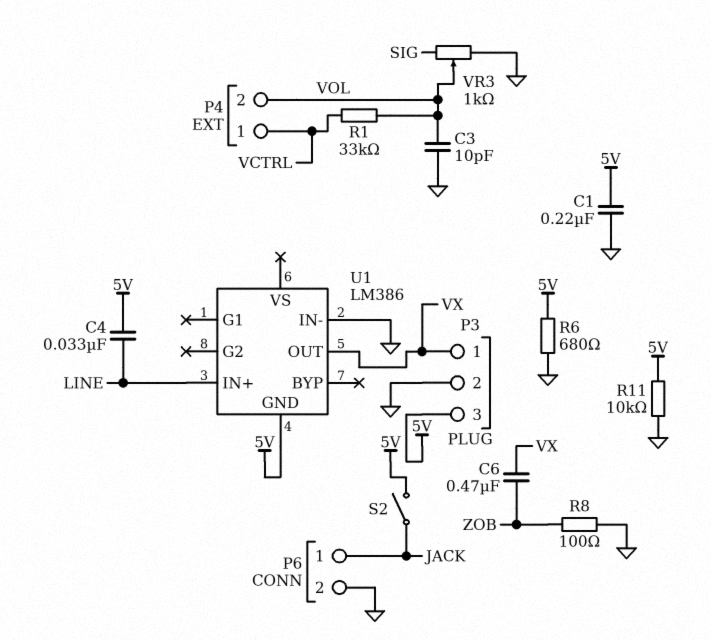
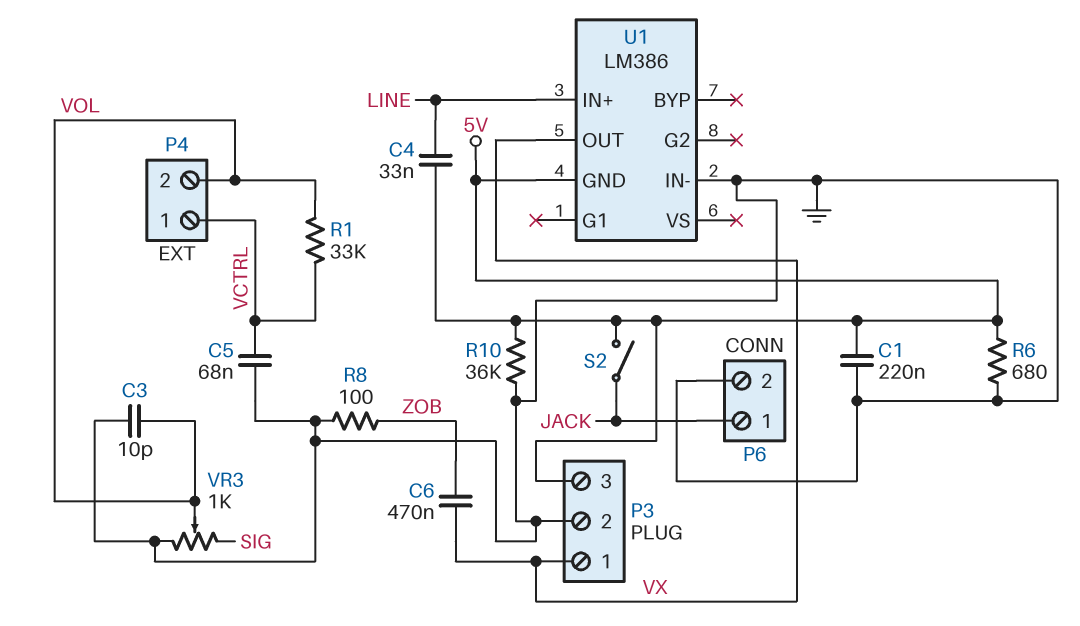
C5: none -> 68nF (GND, VCTRL)
R10: none -> 36k (5V, GND)
R11: 10k (5V, GND) -> none

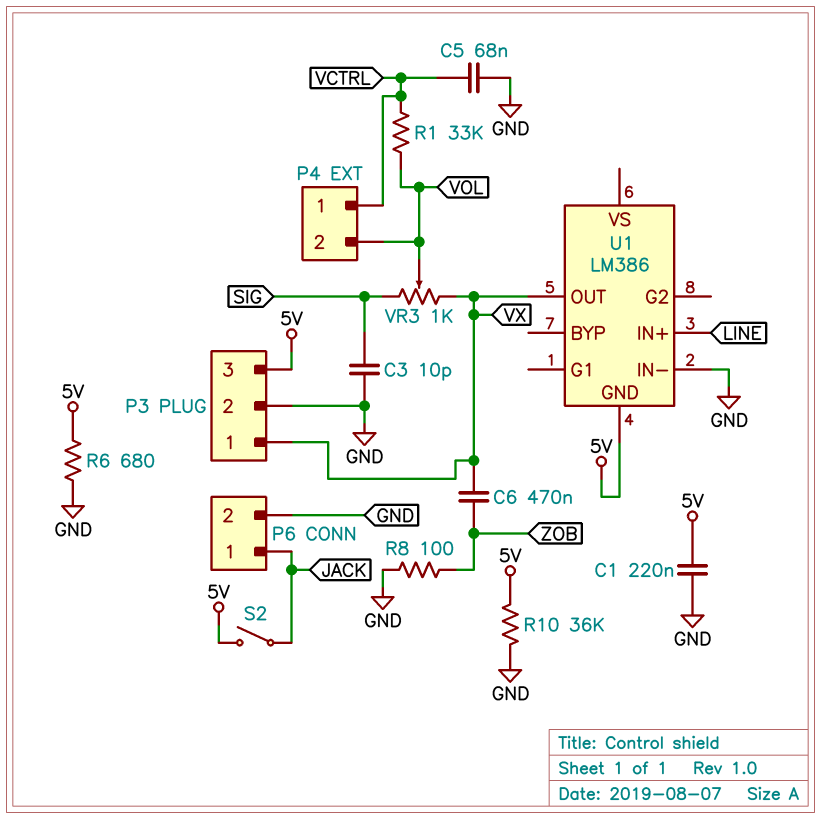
C3: 10pF (GND, VOL) -> 10pF (GND, SIG)
C4: 33nF (5V, LINE) -> none
VR3: 1k (GND, SIG, wiper VOL) -> 1k (SIG, VX, wiper VOL)

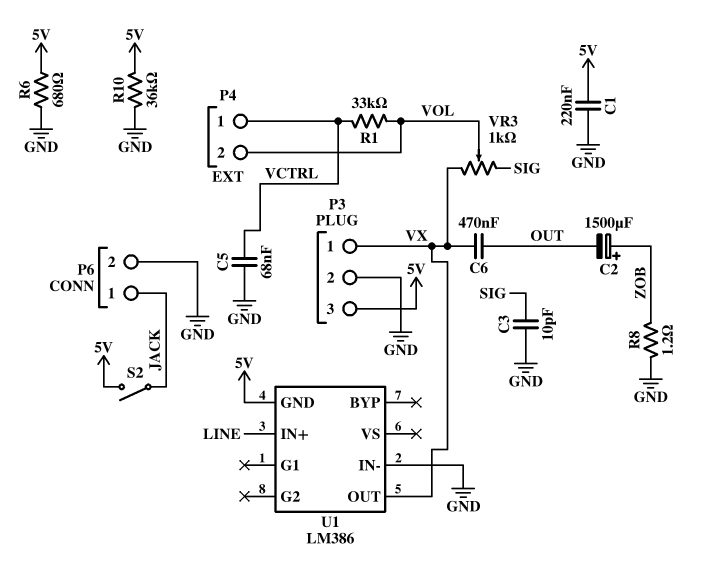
C2: none -> 1500uF (plus ZOB, minus OUT)
C6: 470nF (VX, ZOB) -> 470nF (OUT, VX)
R8: 100 (GND, ZOB) -> 1.2 (GND, ZOB)

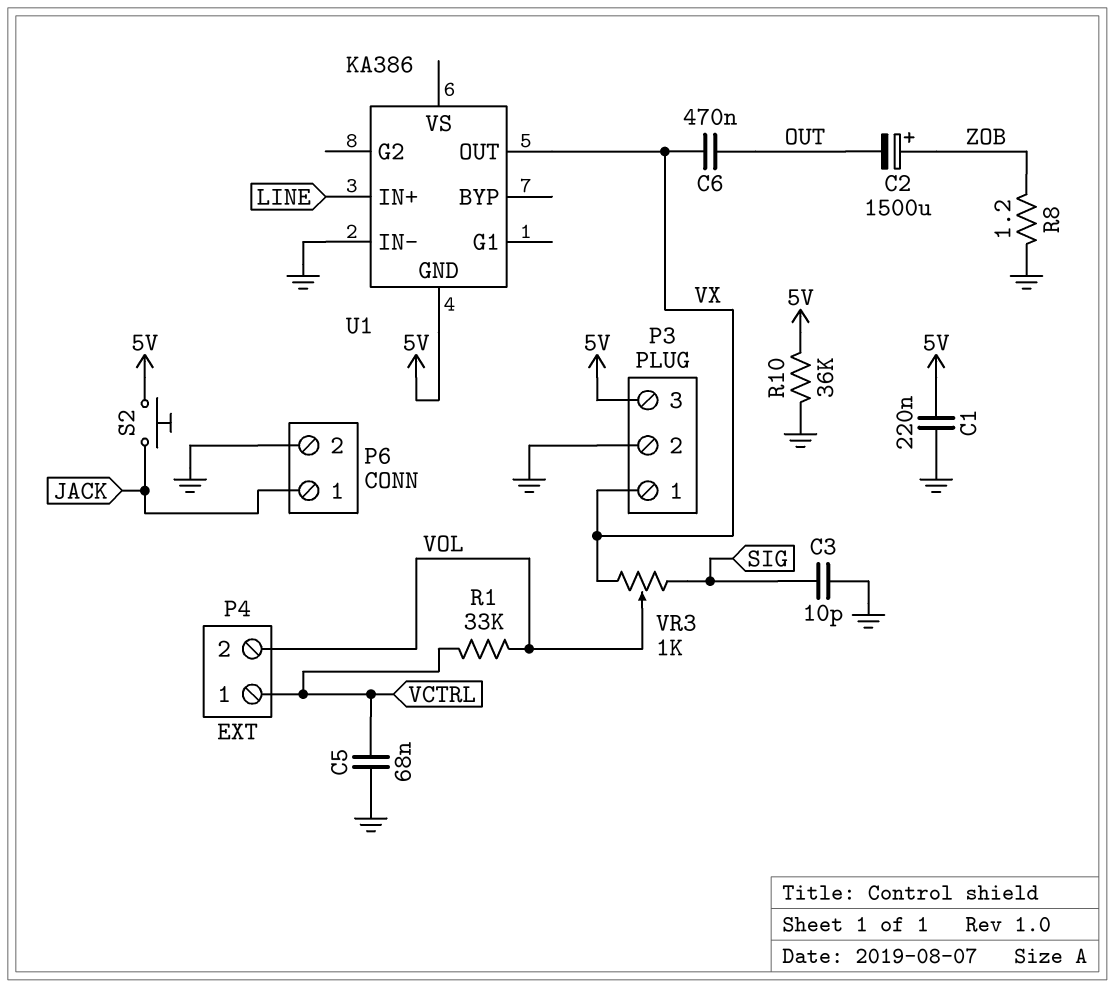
R6: 680 (5V, GND) -> none
S2: switch (5V, JACK) -> button (5V, JACK)
U1: LM386 -> KA386

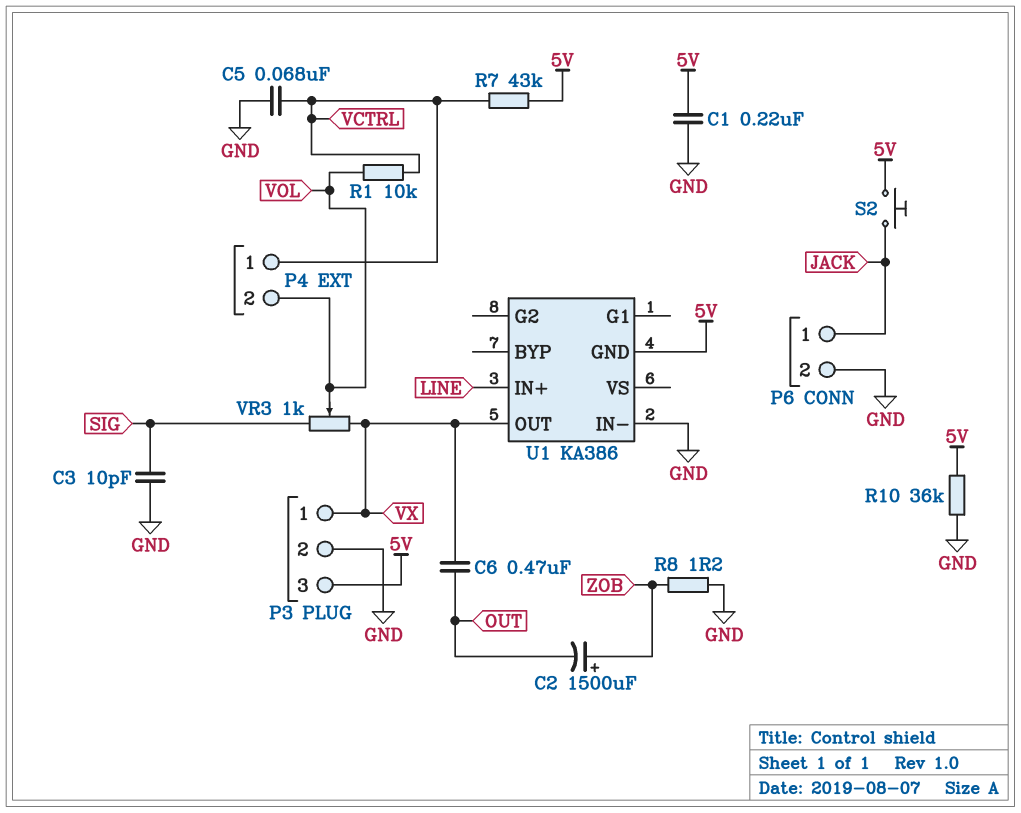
R1: 33k (VCTRL, VOL) -> 10k (VCTRL, VOL)
R7: none -> 43k (5V, VCTRL)

